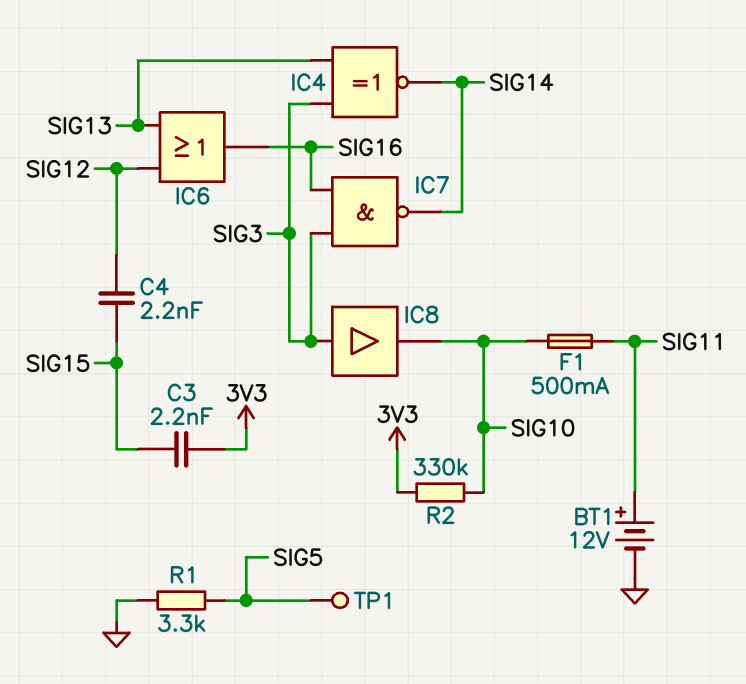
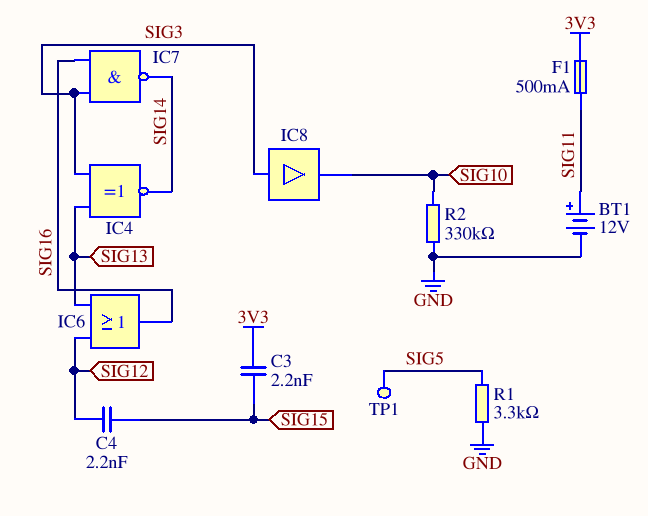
F1: 500mA (SIG10, SIG11) -> 500mA (3V3, SIG11)
R2: 330k (3V3, SIG10) -> 330k (GND, SIG10)

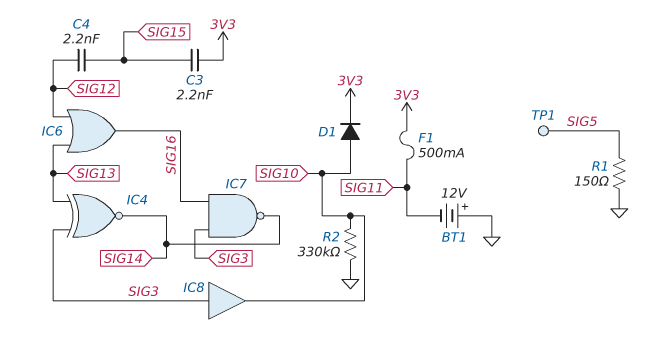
BT1: 12V (plus SIG11, minus GND) -> 12V (plus GND, minus SIG11)
D1: none -> diode (A SIG10, K 3V3)
R1: 3.3k (GND, SIG5) -> 150 (GND, SIG5)

